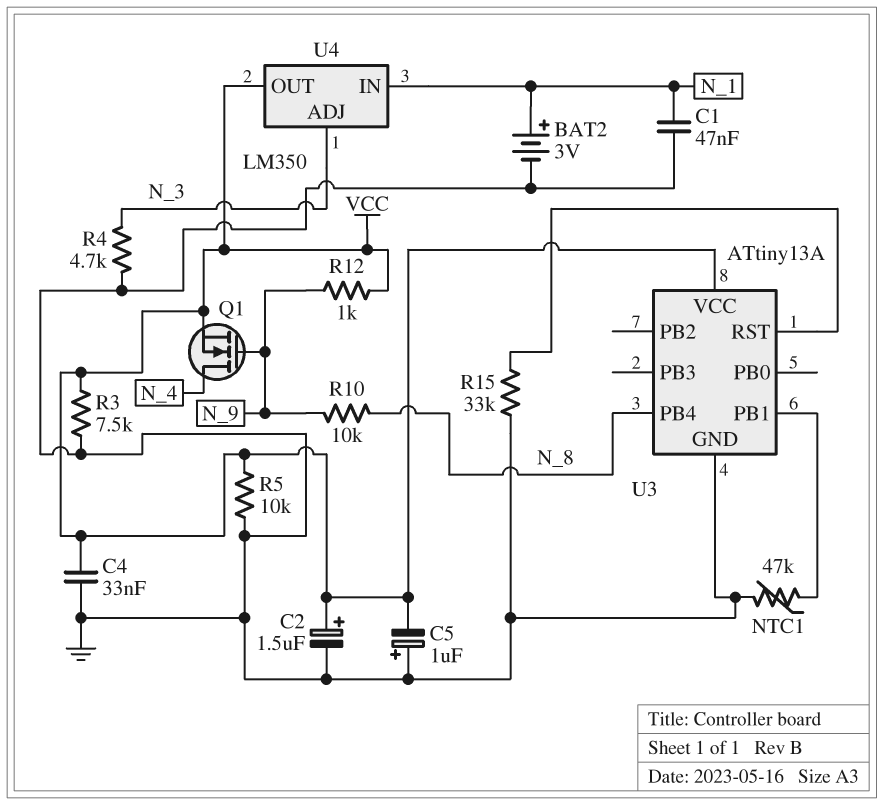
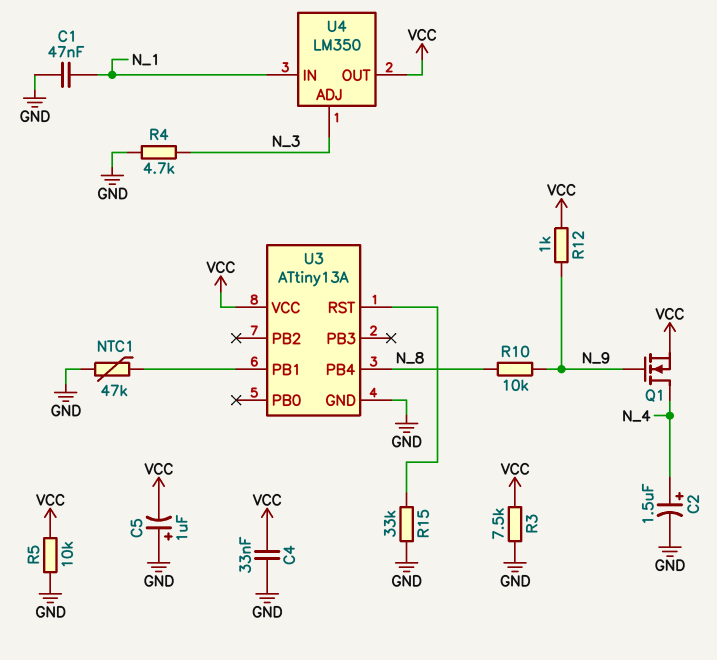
BAT2: 3V (plus N_1, minus GND) -> none
C2: 1.5uF (plus VCC, minus GND) -> 1.5uF (plus N_4, minus GND)

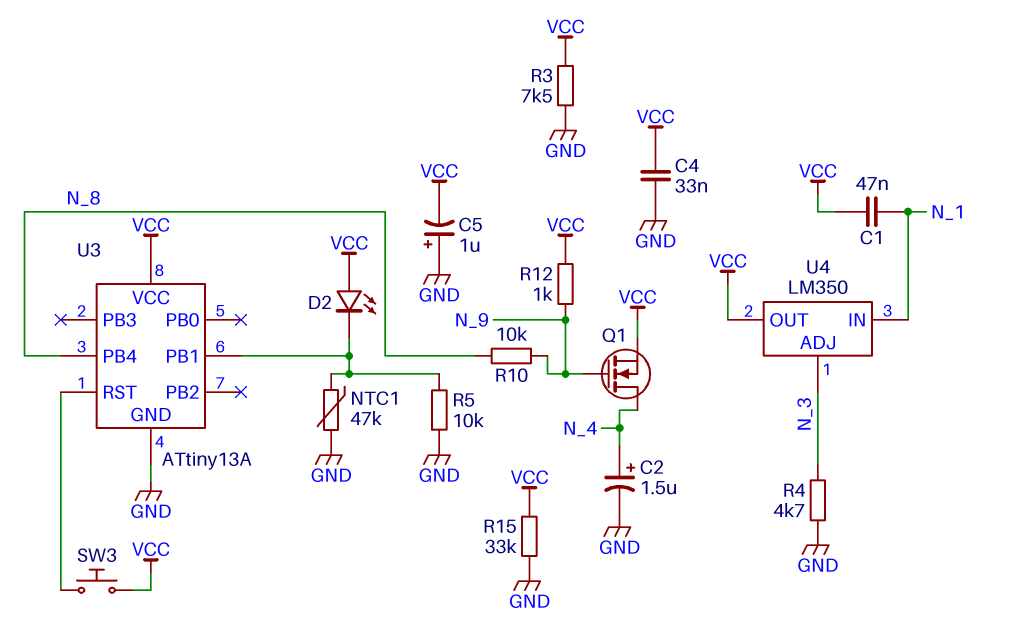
C1: 47nF (GND, N_1) -> 47nF (N_1, VCC)
D2: none -> LED (A VCC, K U3/PB1)
R5: 10k (GND, VCC) -> 10k (GND, U3/PB1)
R15: 33k (GND, U3/RST) -> 33k (GND, VCC)
SW3: none -> button (U3/RST, VCC)

